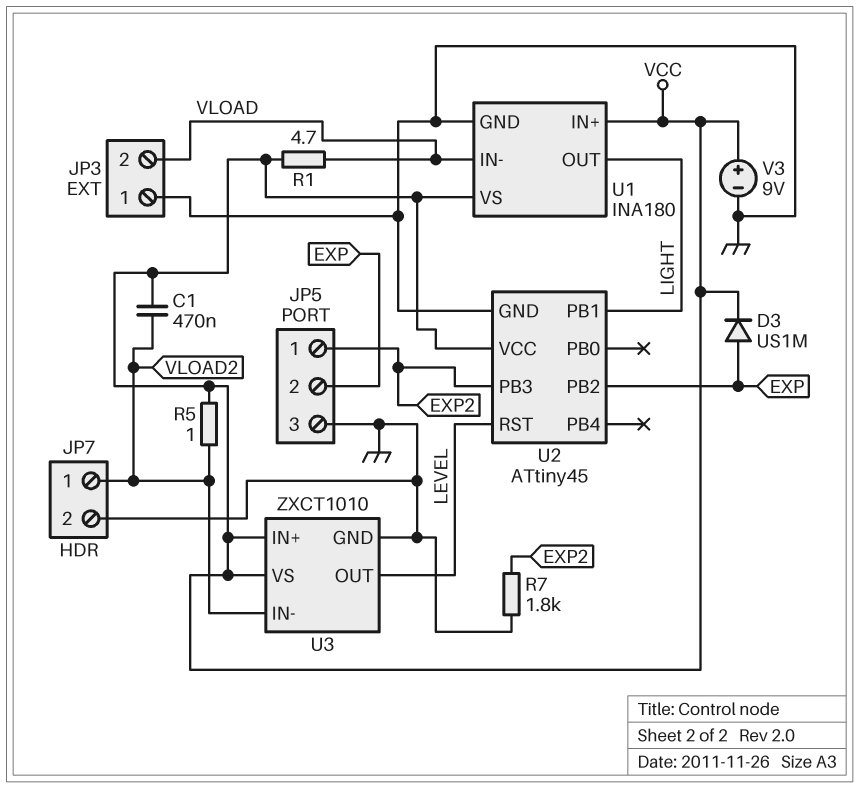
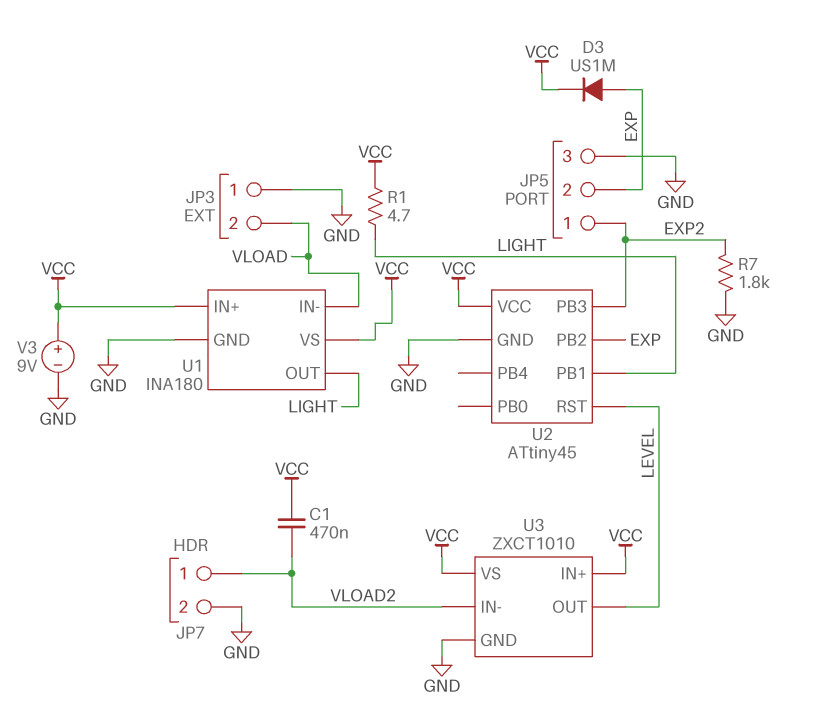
R1: 4.7 (VCC, VLOAD) -> 4.7 (LIGHT, VCC)
R5: 1 (VCC, VLOAD2) -> none

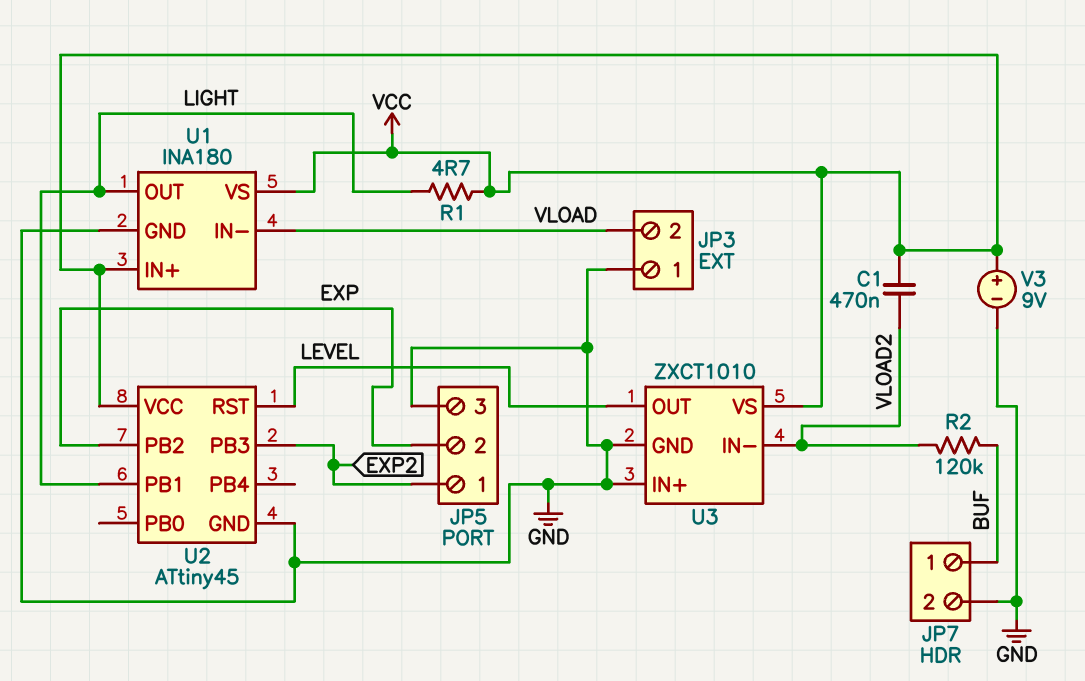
D3: diode US1M (A EXP, K VCC) -> none
JP7 pin 1: VLOAD2 -> BUF
R2: none -> 120k (BUF, VLOAD2)
R7: 1.8k (EXP2, GND) -> none
U3 pin IN+: VCC -> GND

